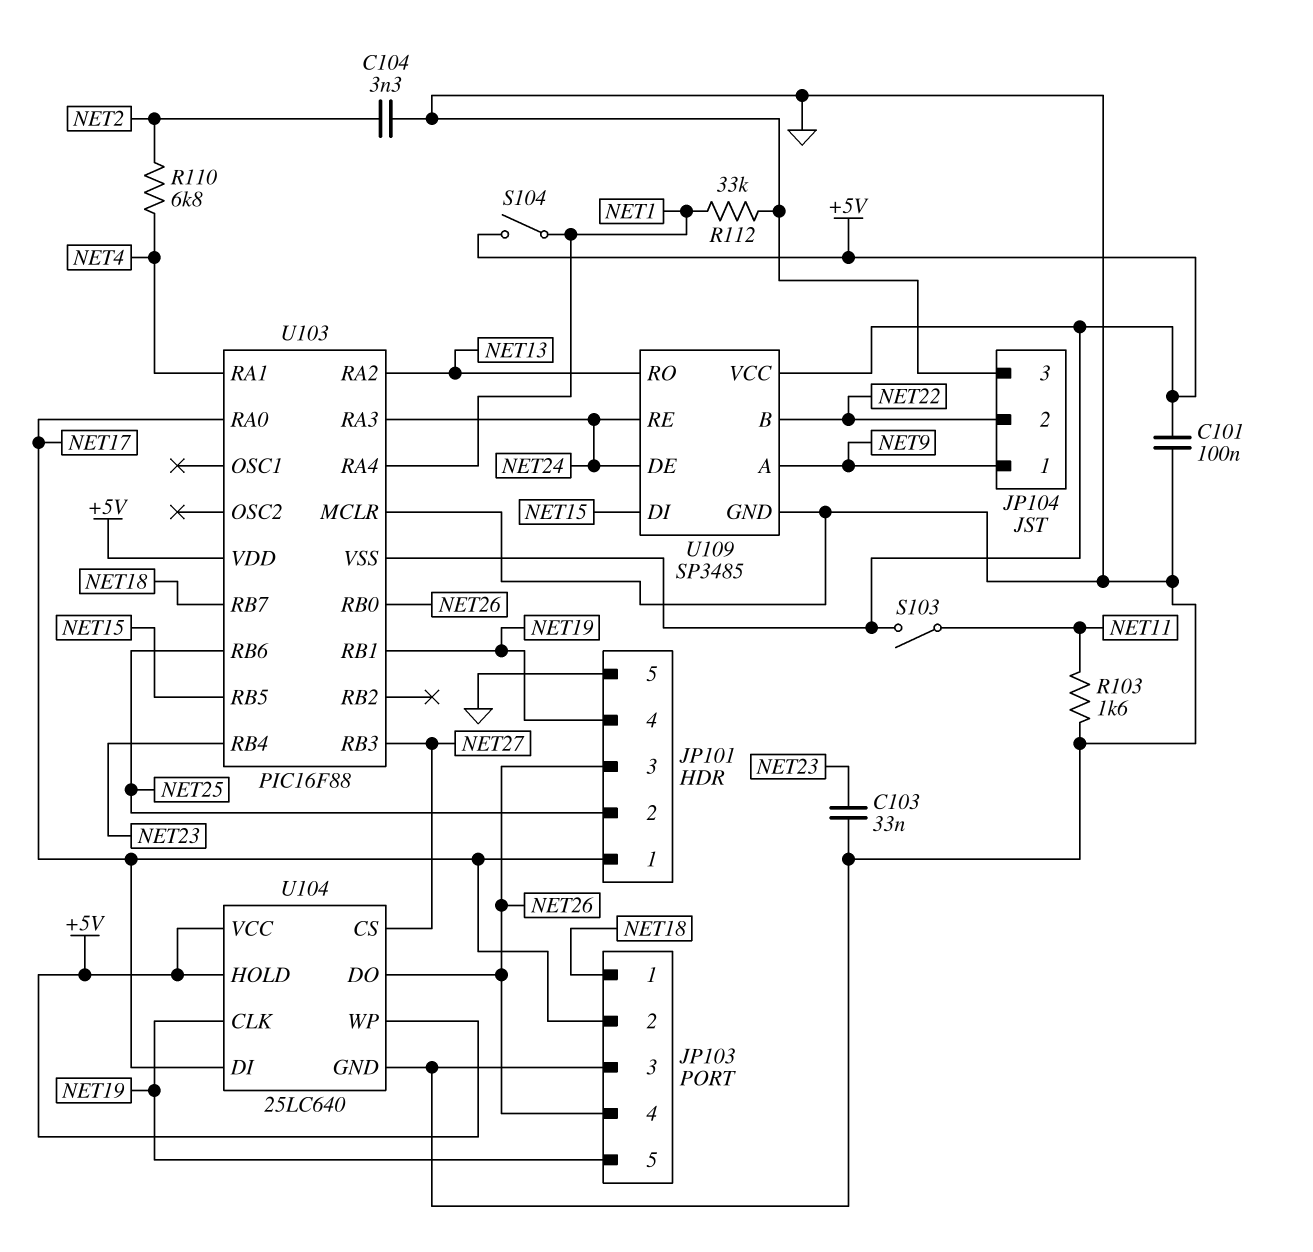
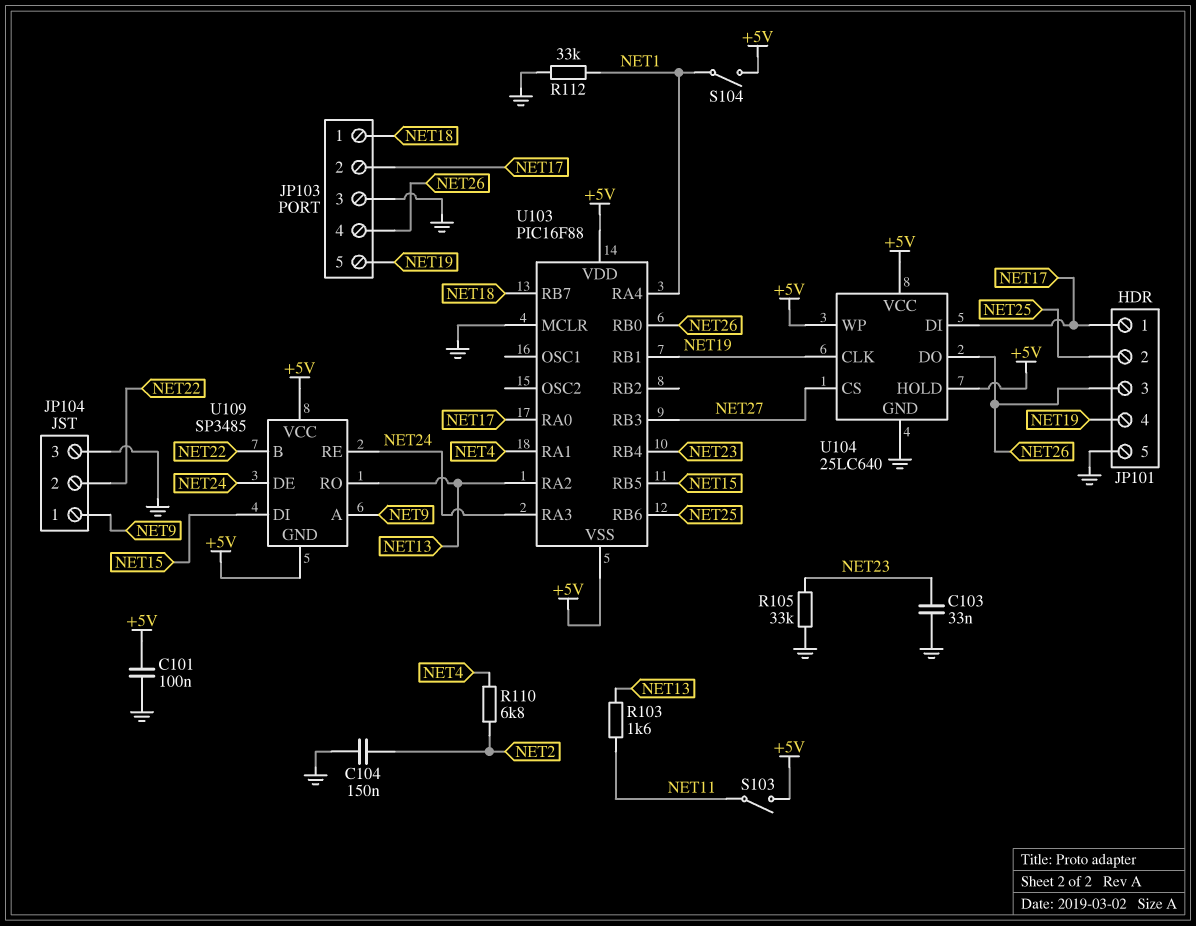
C104: 3.3nF (GND, NET2) -> 150nF (GND, NET2)
R103: 1.6k (GND, NET11) -> 1.6k (NET11, NET13)
R105: none -> 33k (GND, NET23)
U109 pin GND: GND -> +5V

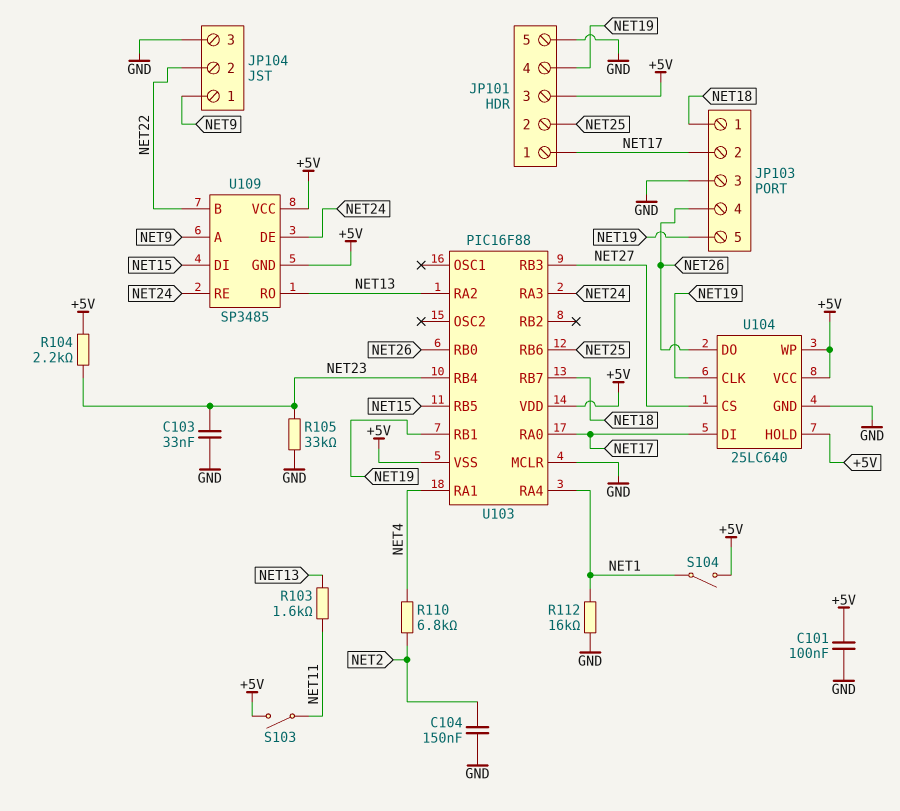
JP101 pin 3: NET26 -> +5V
R104: none -> 2.2k (+5V, NET23)
R112: 33k (GND, NET1) -> 16k (GND, NET1)

